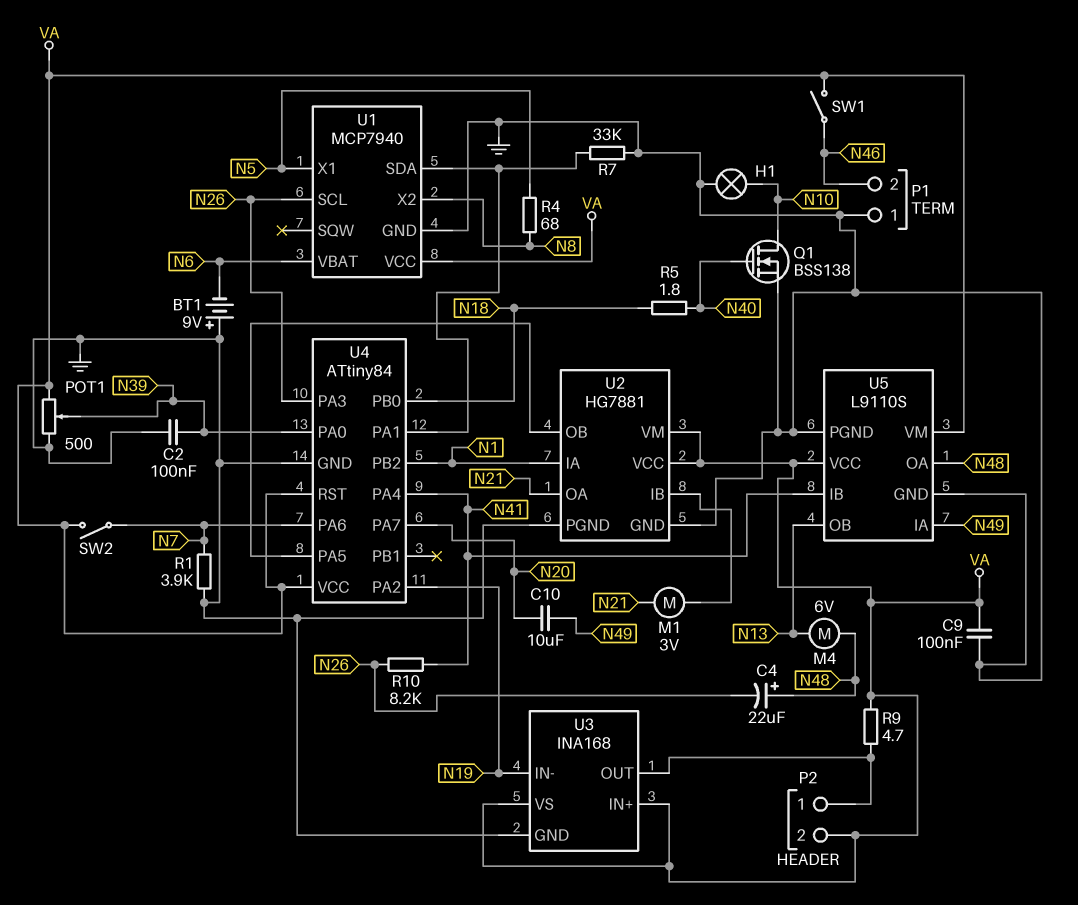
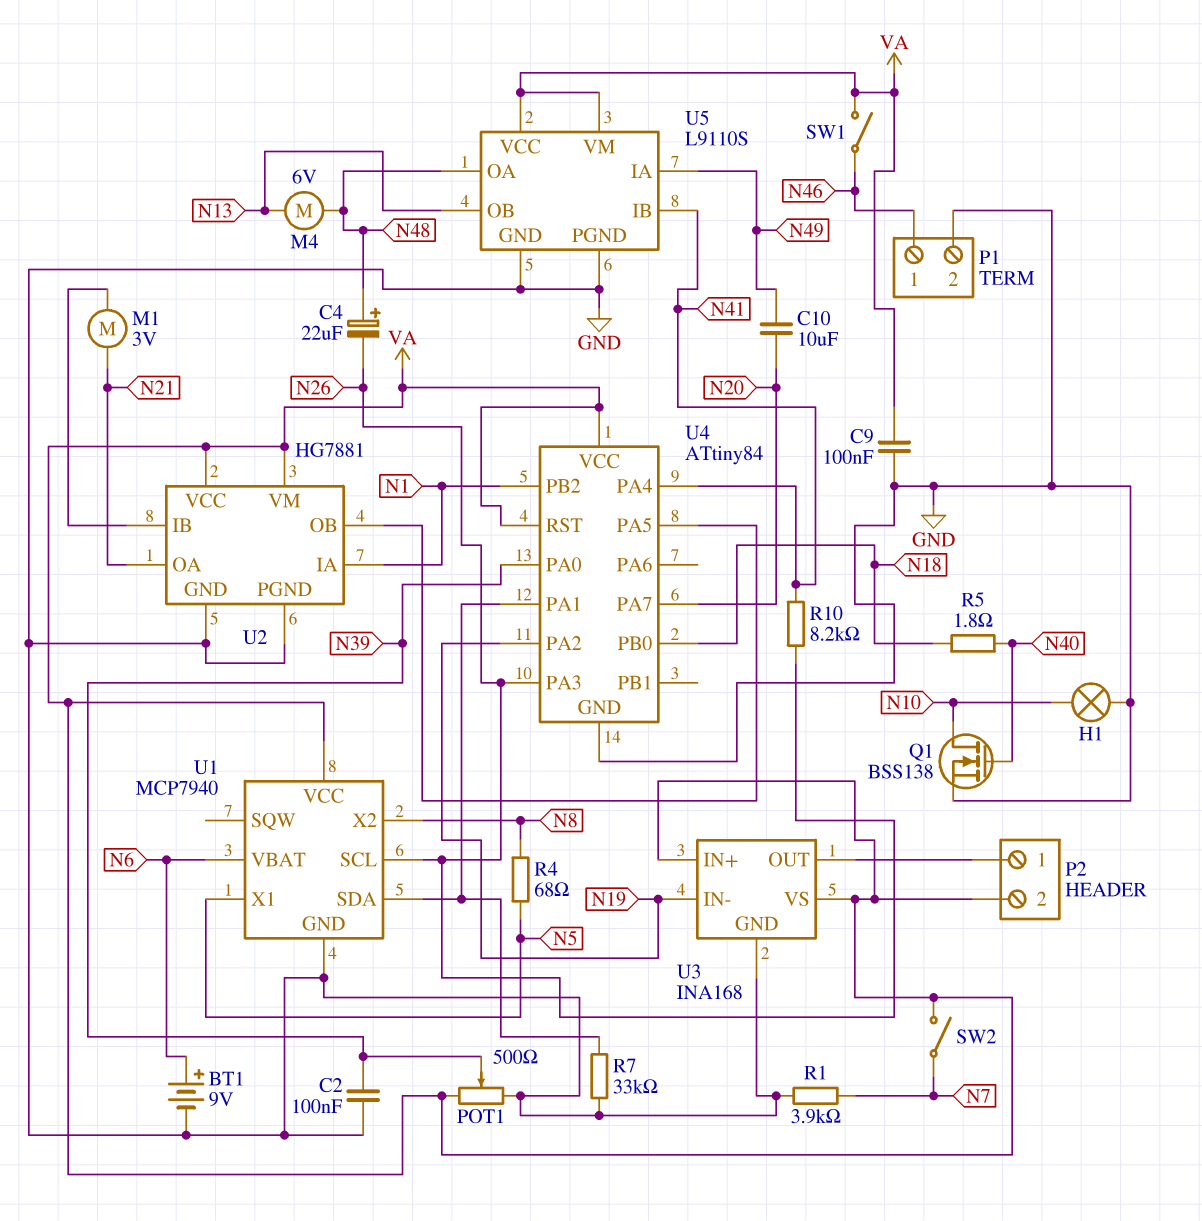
BT1: 9V (plus GND, minus N6) -> 9V (plus N6, minus GND)
P1 pin 1: GND -> N46
P1 pin 2: N46 -> GND
R9: 4.7 (P2/1, VA) -> none
U4 pin PA6: N7 -> none

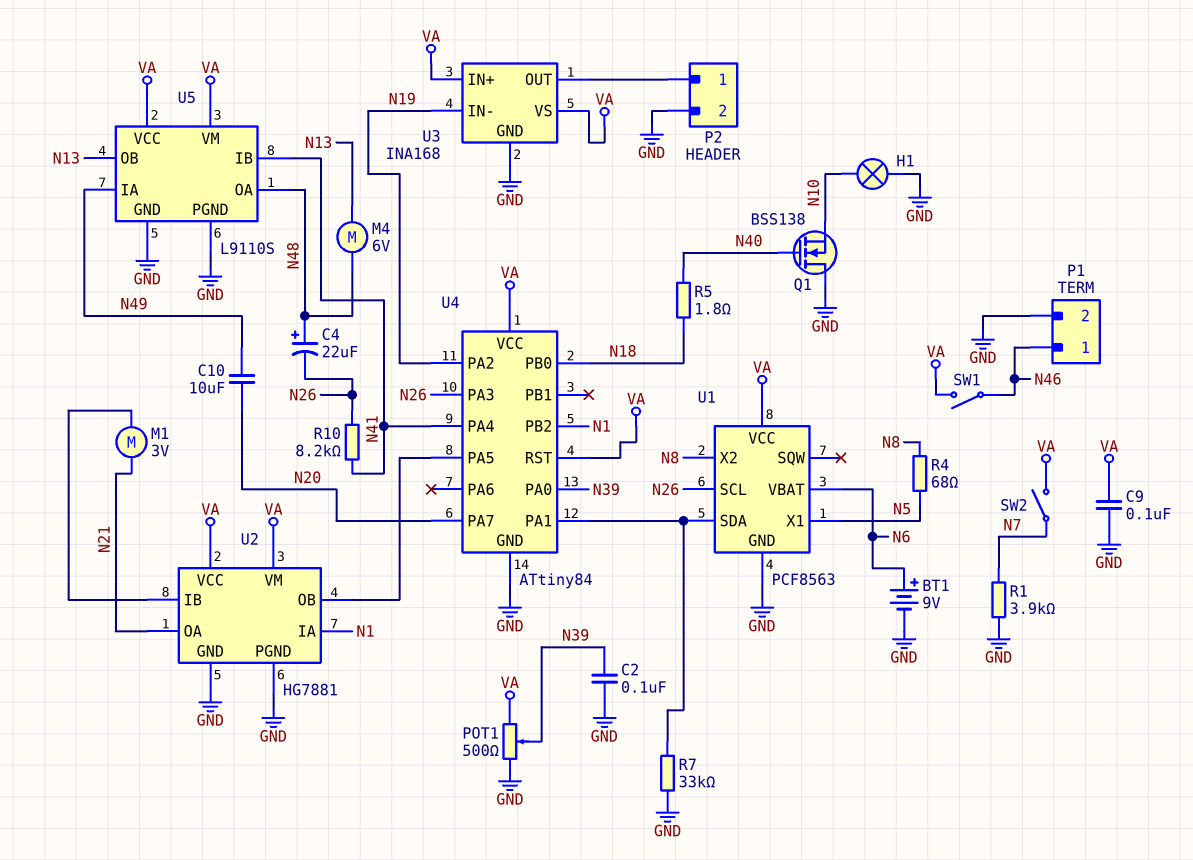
P2 pin 2: VA -> GND
Q1: NMOS BSS138 (G N40, D N10, S GND) -> NMOS BSS138 (G N40, D GND, S N10)
U1: MCP7940 -> PCF8563

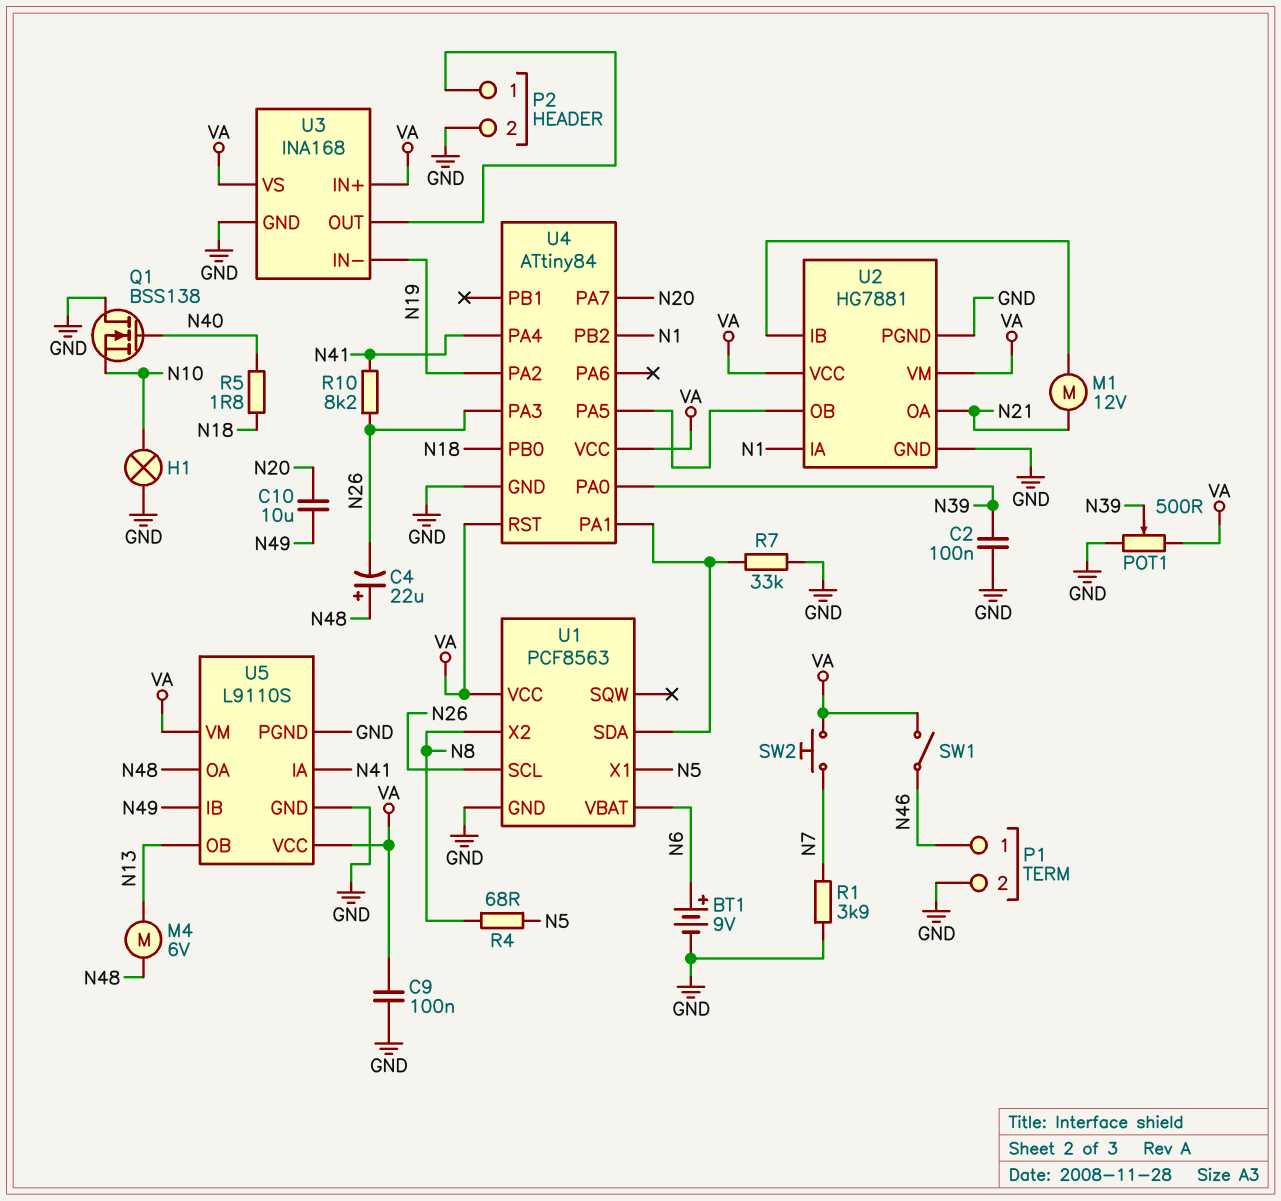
M1: motor 3V (N21, U2/IB) -> motor 12V (N21, U2/IB)
SW2: switch (N7, VA) -> button (N7, VA)
U5 pin IA: N49 -> N41
U5 pin IB: N41 -> N49

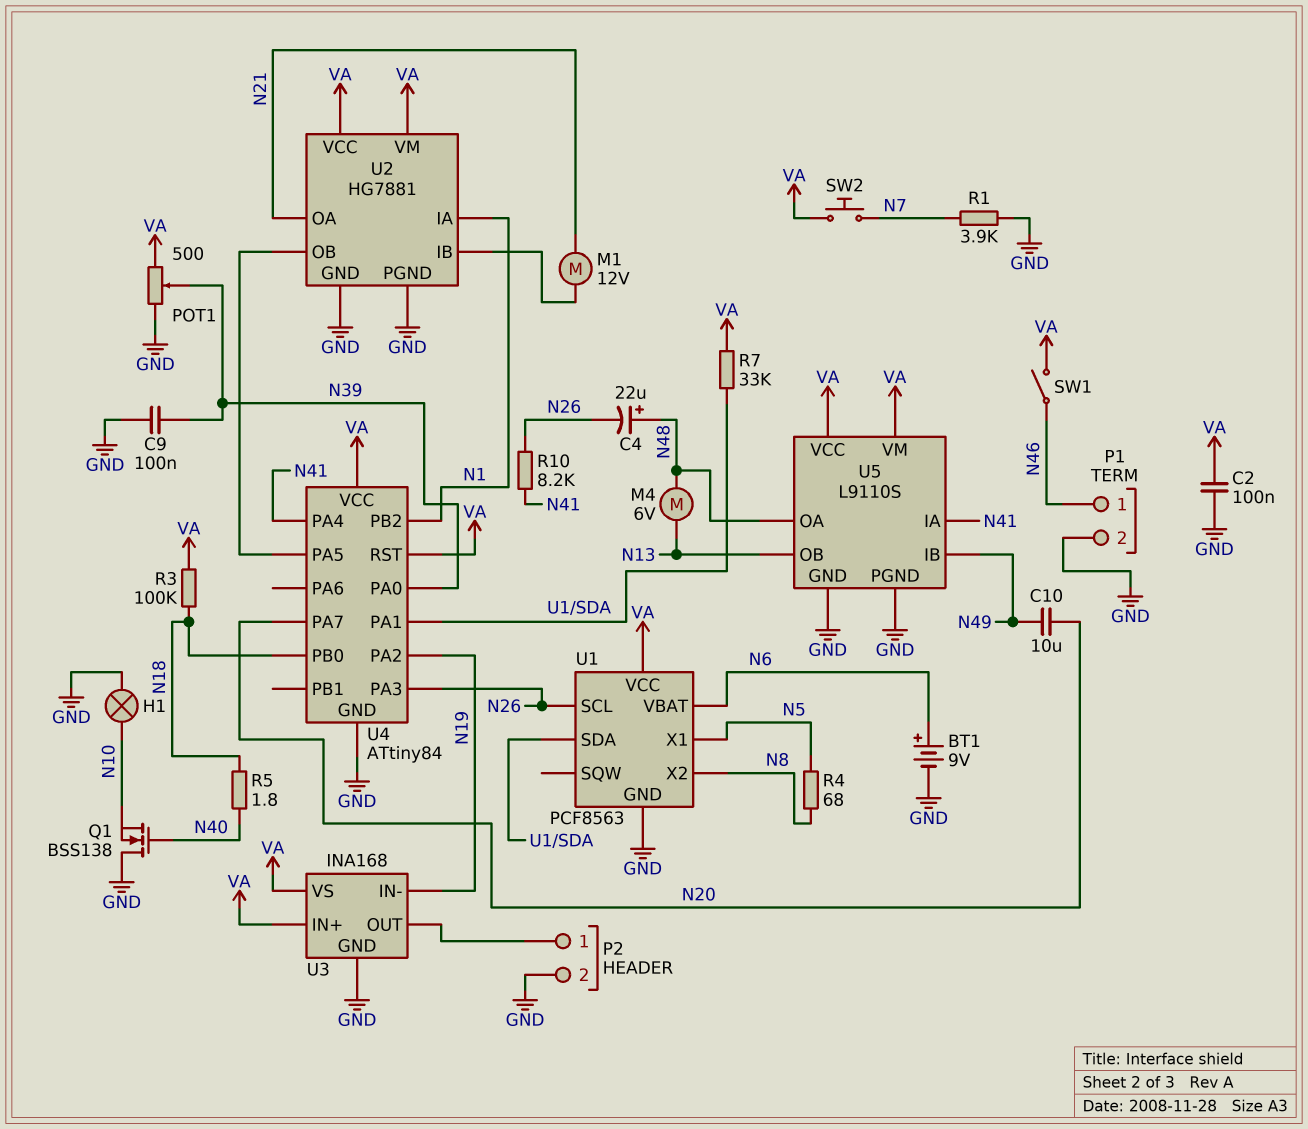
C2: 100nF (GND, N39) -> 100nF (GND, VA)
C9: 100nF (GND, VA) -> 100nF (GND, N39)
R3: none -> 100k (N18, VA)
R7: 33k (GND, U1/SDA) -> 33k (U1/SDA, VA)

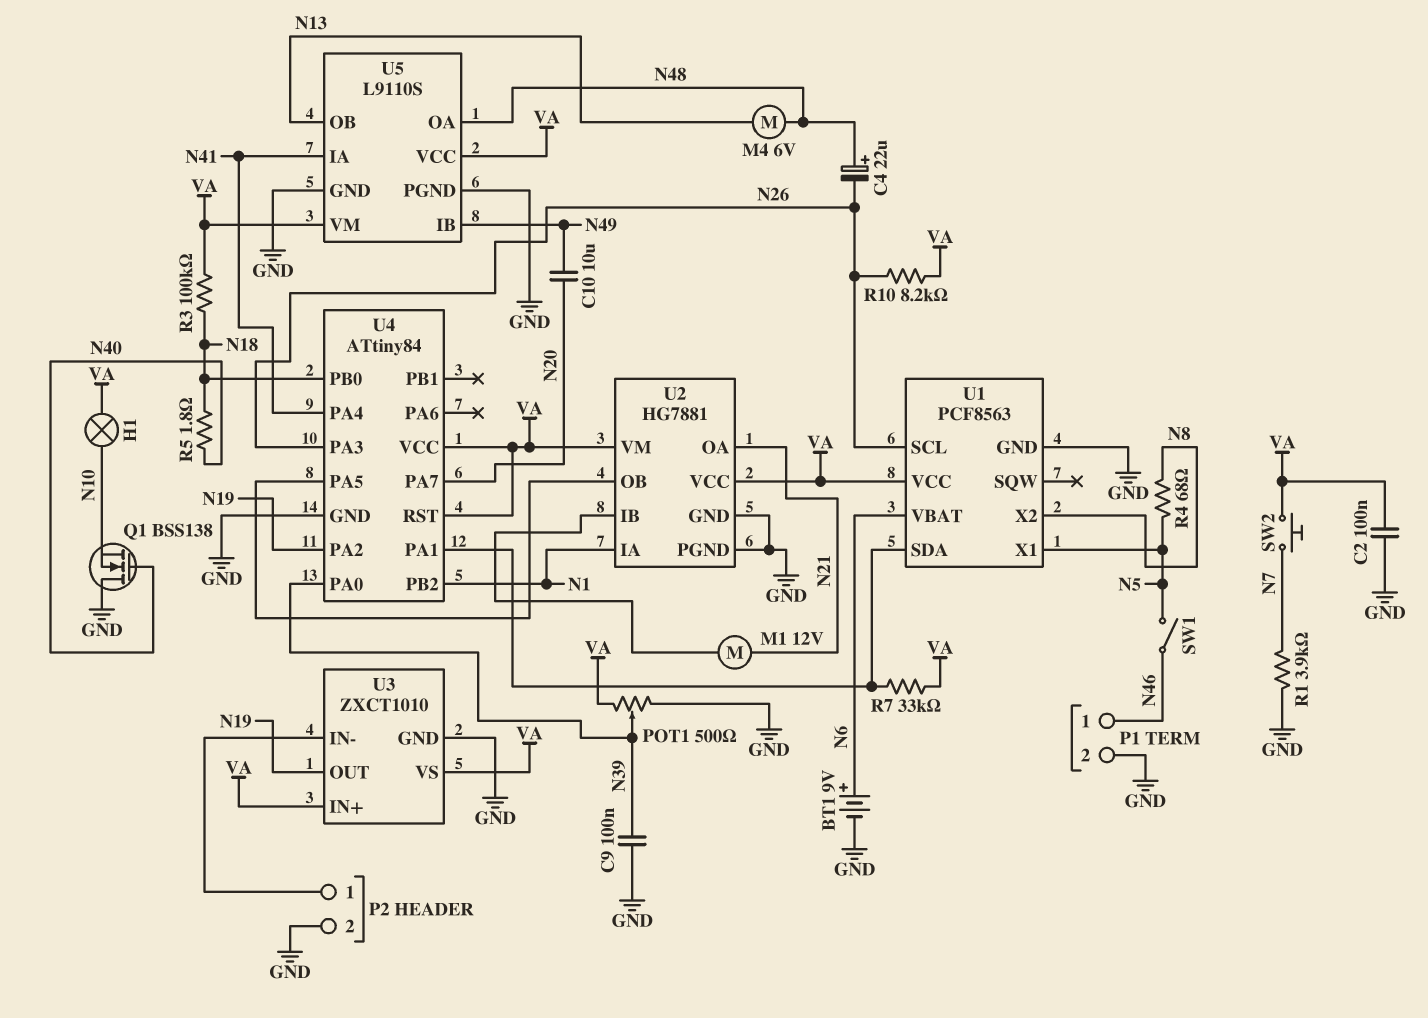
H1: lamp (GND, N10) -> lamp (N10, VA)
R10: 8.2k (N26, N41) -> 8.2k (N26, VA)
SW1: switch (N46, VA) -> switch (N5, N46)
U3: INA168 -> ZXCT1010
U3 pin IN-: N19 -> P2/1
U3 pin OUT: P2/1 -> N19

